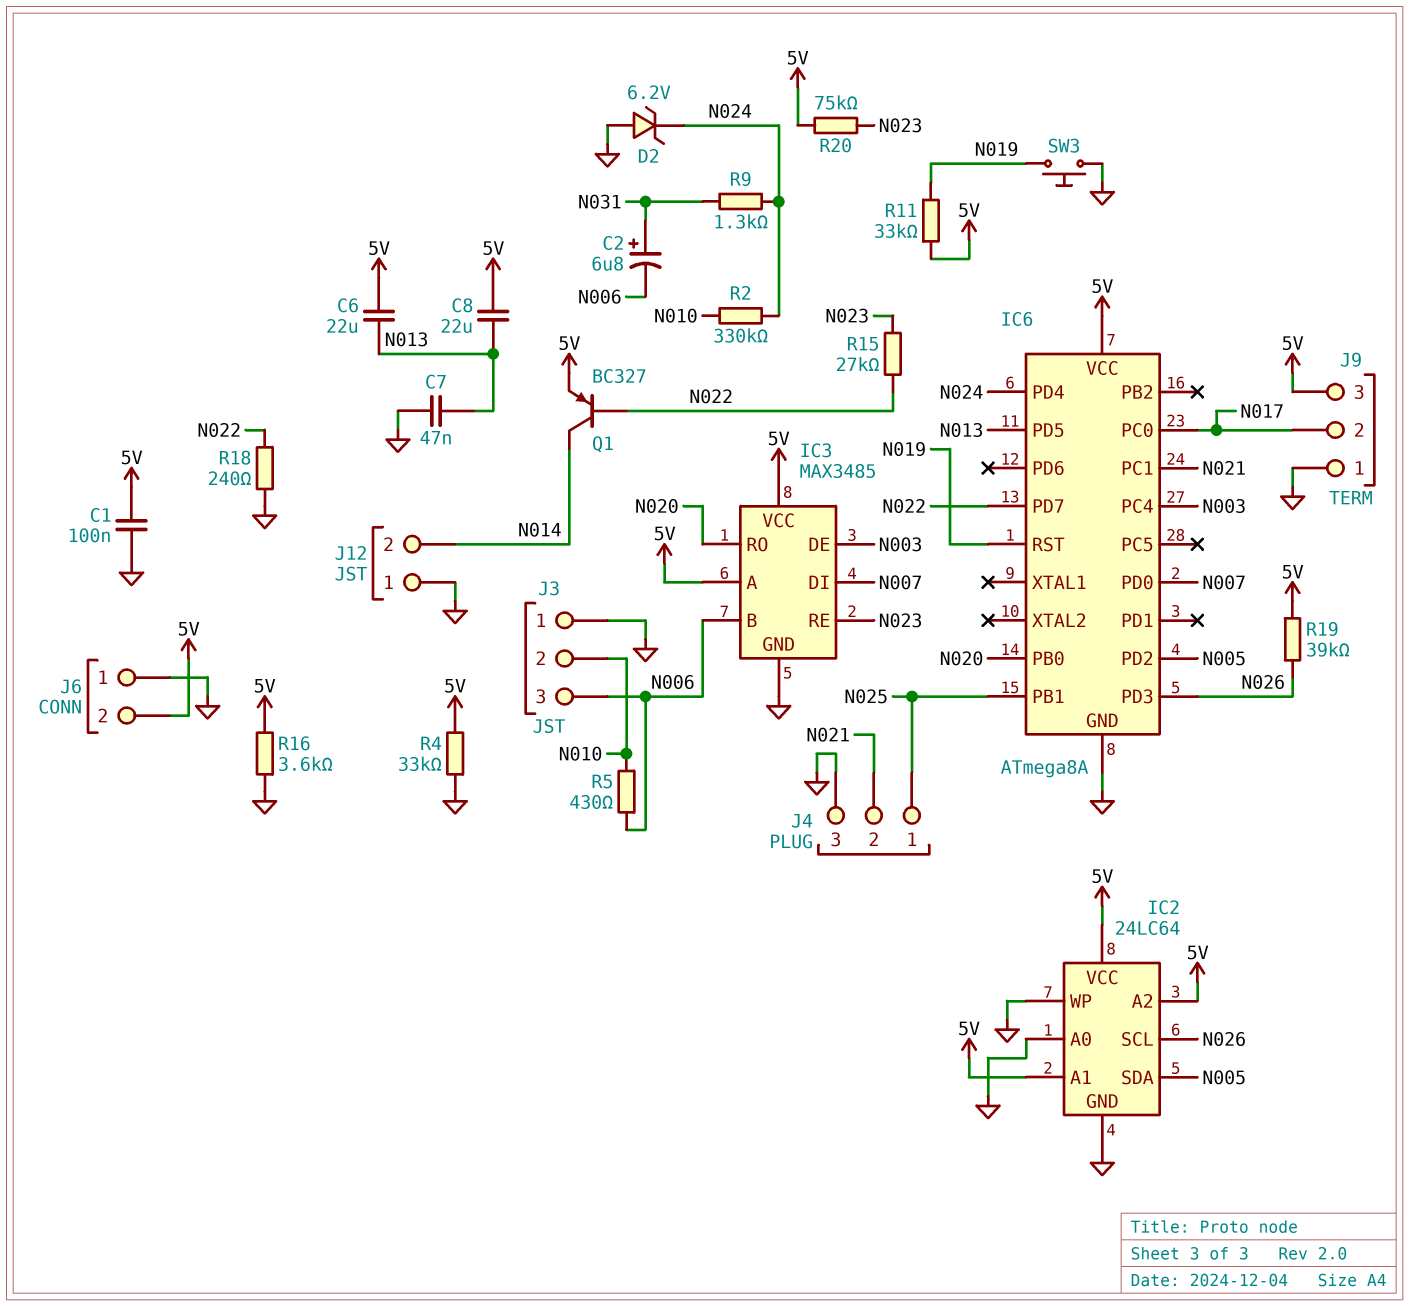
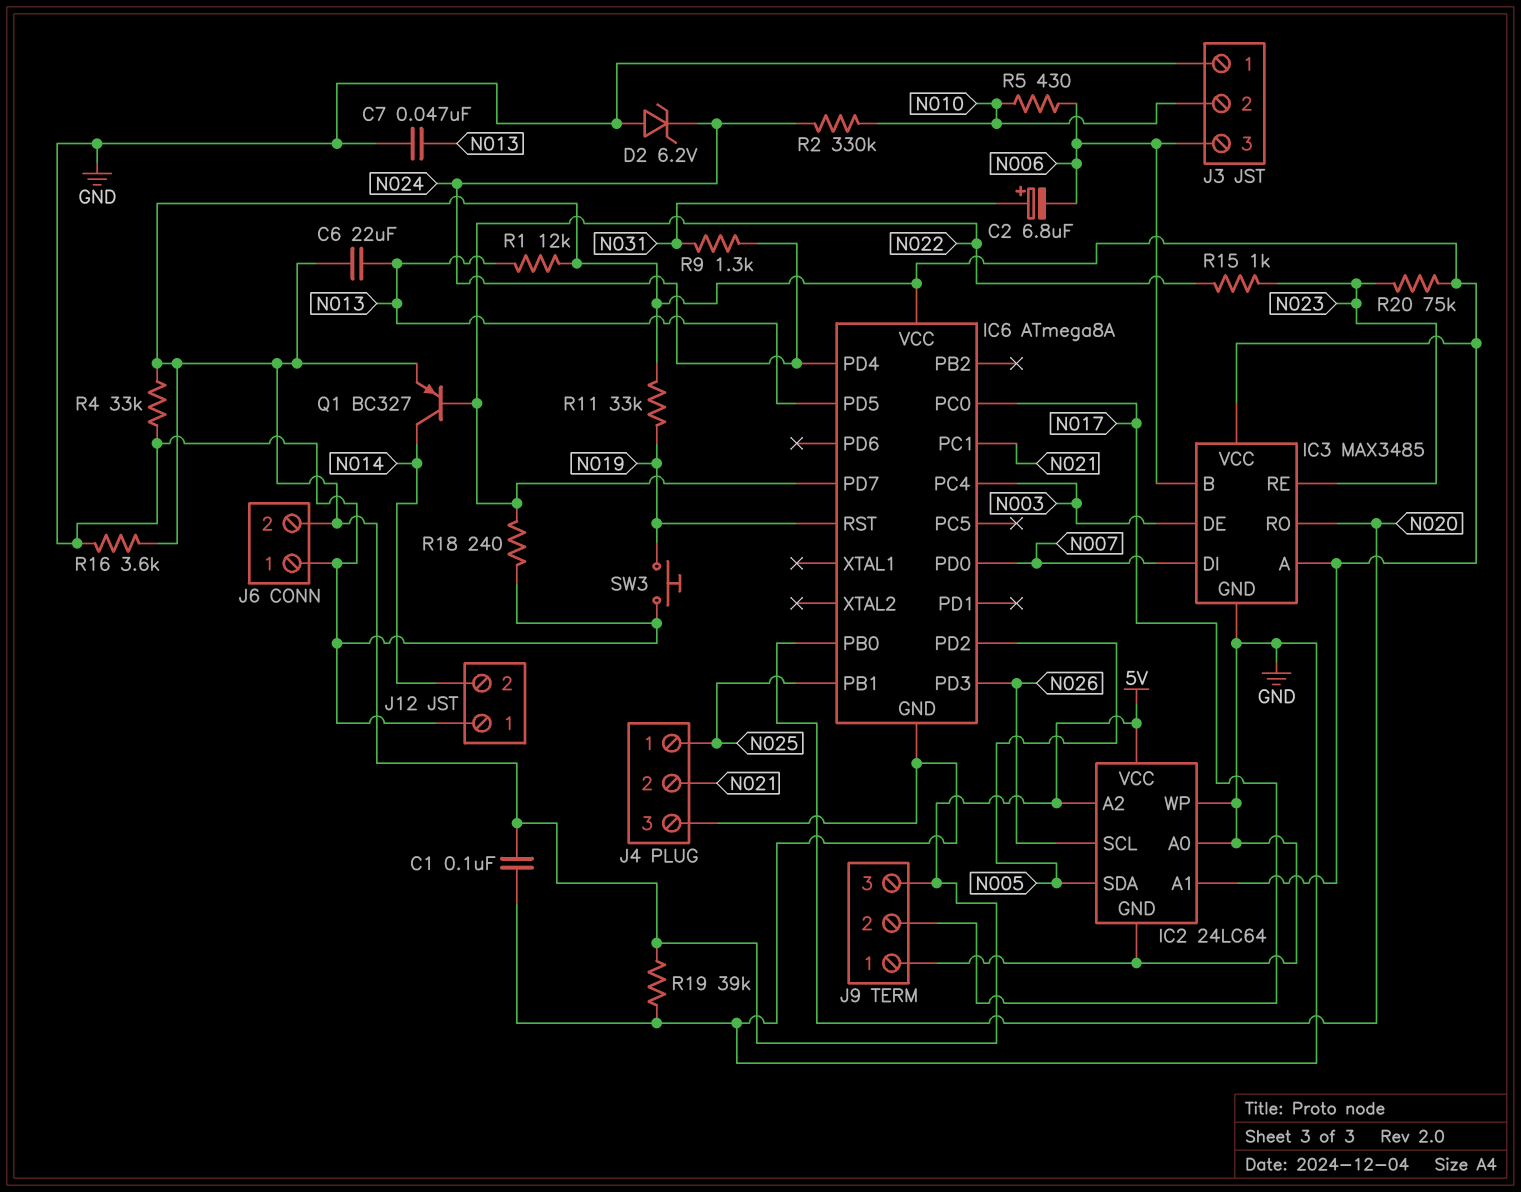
C8: 22uF (5V, N013) -> none
R1: none -> 12k (5V, N013)
R15: 27k (N022, N023) -> 1k (N022, N023)
R19: 39k (5V, N026) -> 39k (5V, GND)

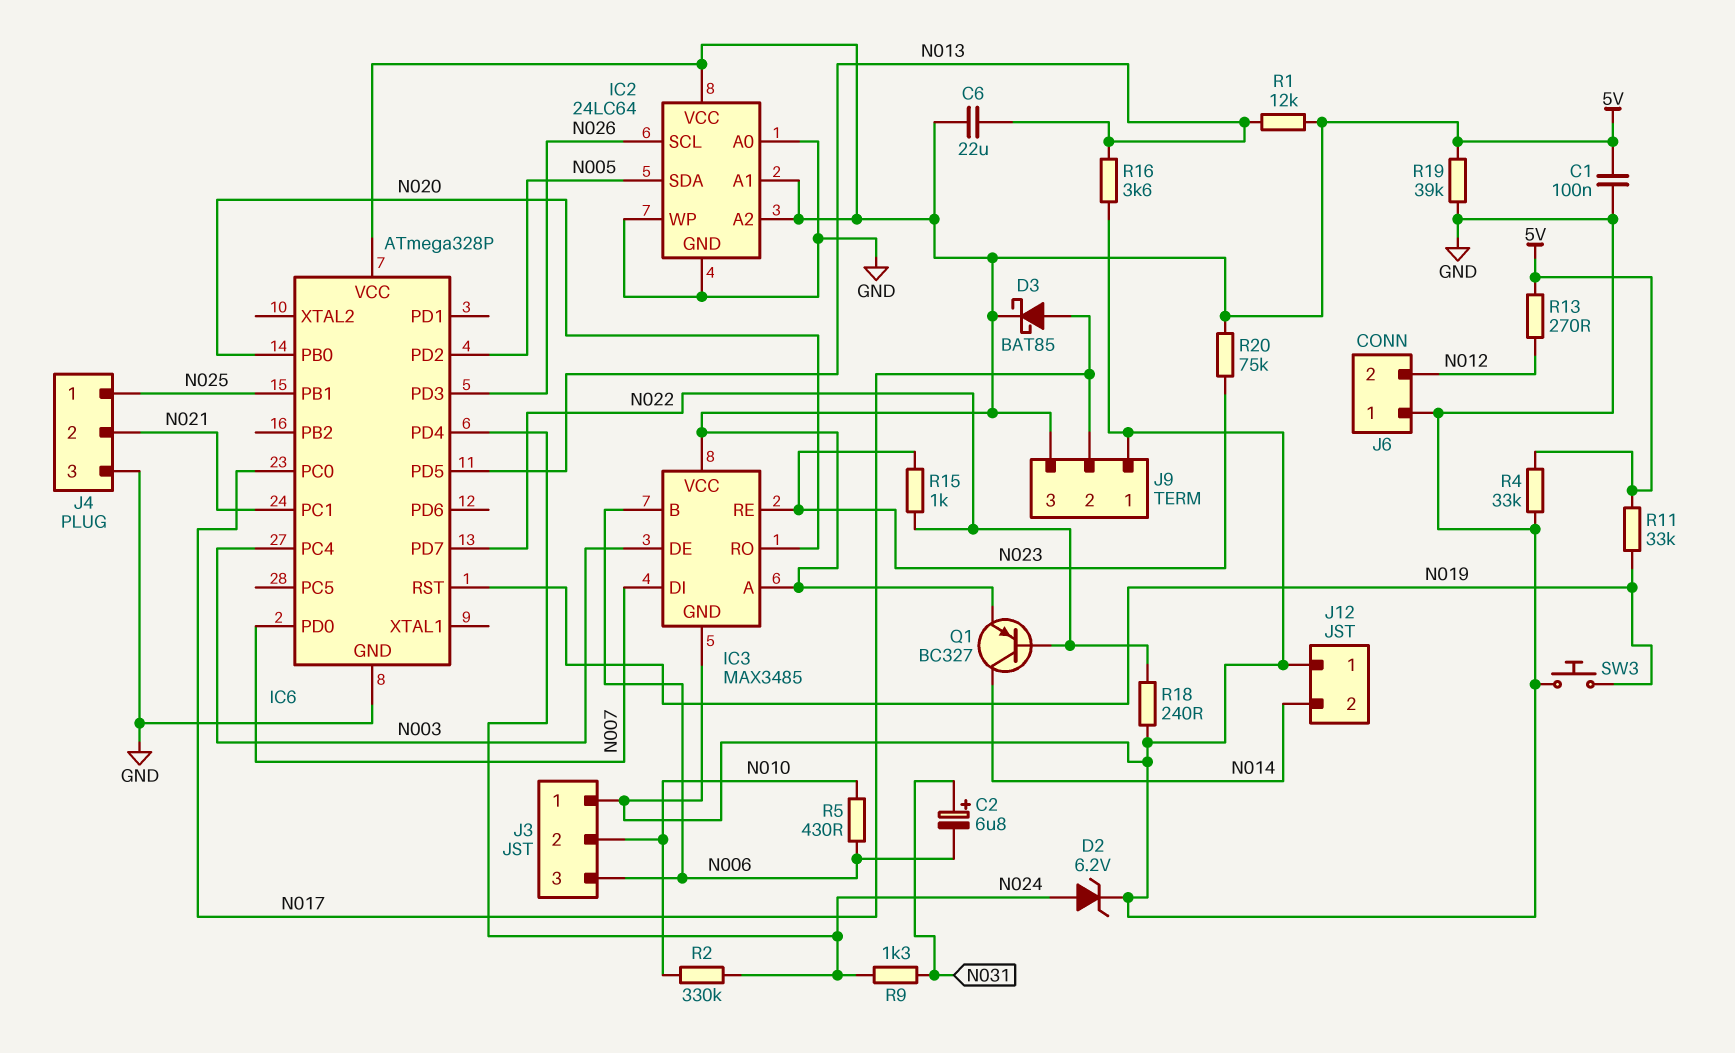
C7: 47nF (GND, N013) -> none
D2: zener 6.2V (A GND, K N024) -> zener 6.2V (A N024, K GND)
D3: none -> schottky BAT85 (A N017, K 5V)
IC6: ATmega8A -> ATmega328P
J6 pin 2: 5V -> N012
R13: none -> 270 (5V, N012)
R16: 3.6k (5V, GND) -> 3.6k (GND, N013)

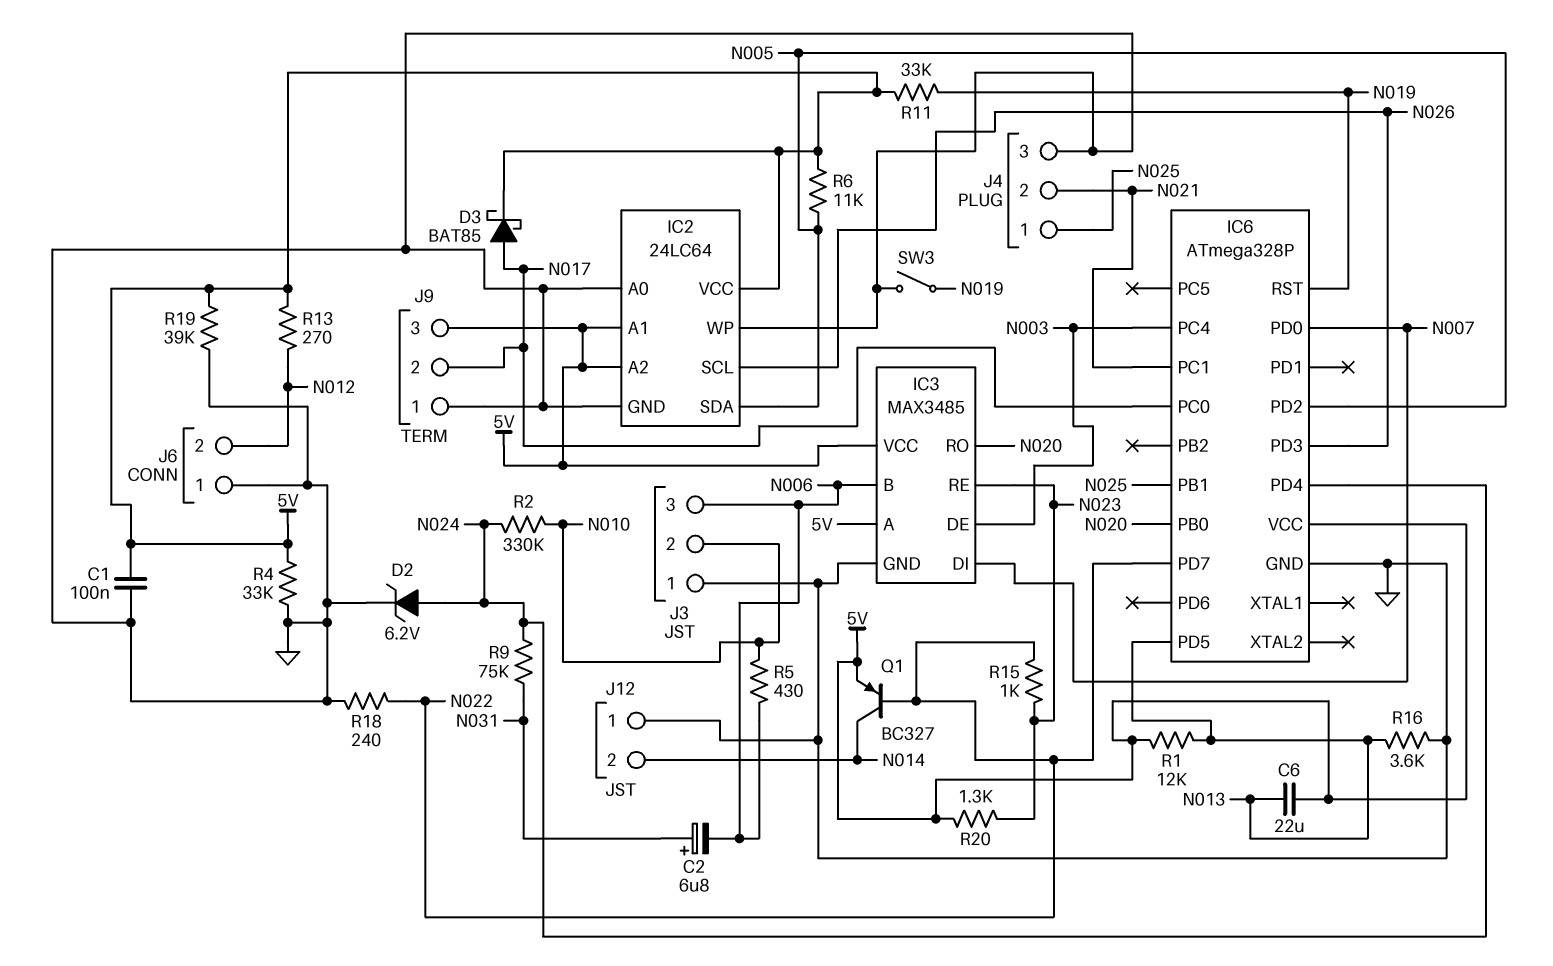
R6: none -> 11k (5V, N005)
R9: 1.3k (N024, N031) -> 75k (N024, N031)
R20: 75k (5V, N023) -> 1.3k (5V, N023)
SW3: button (GND, N019) -> switch (GND, N019)

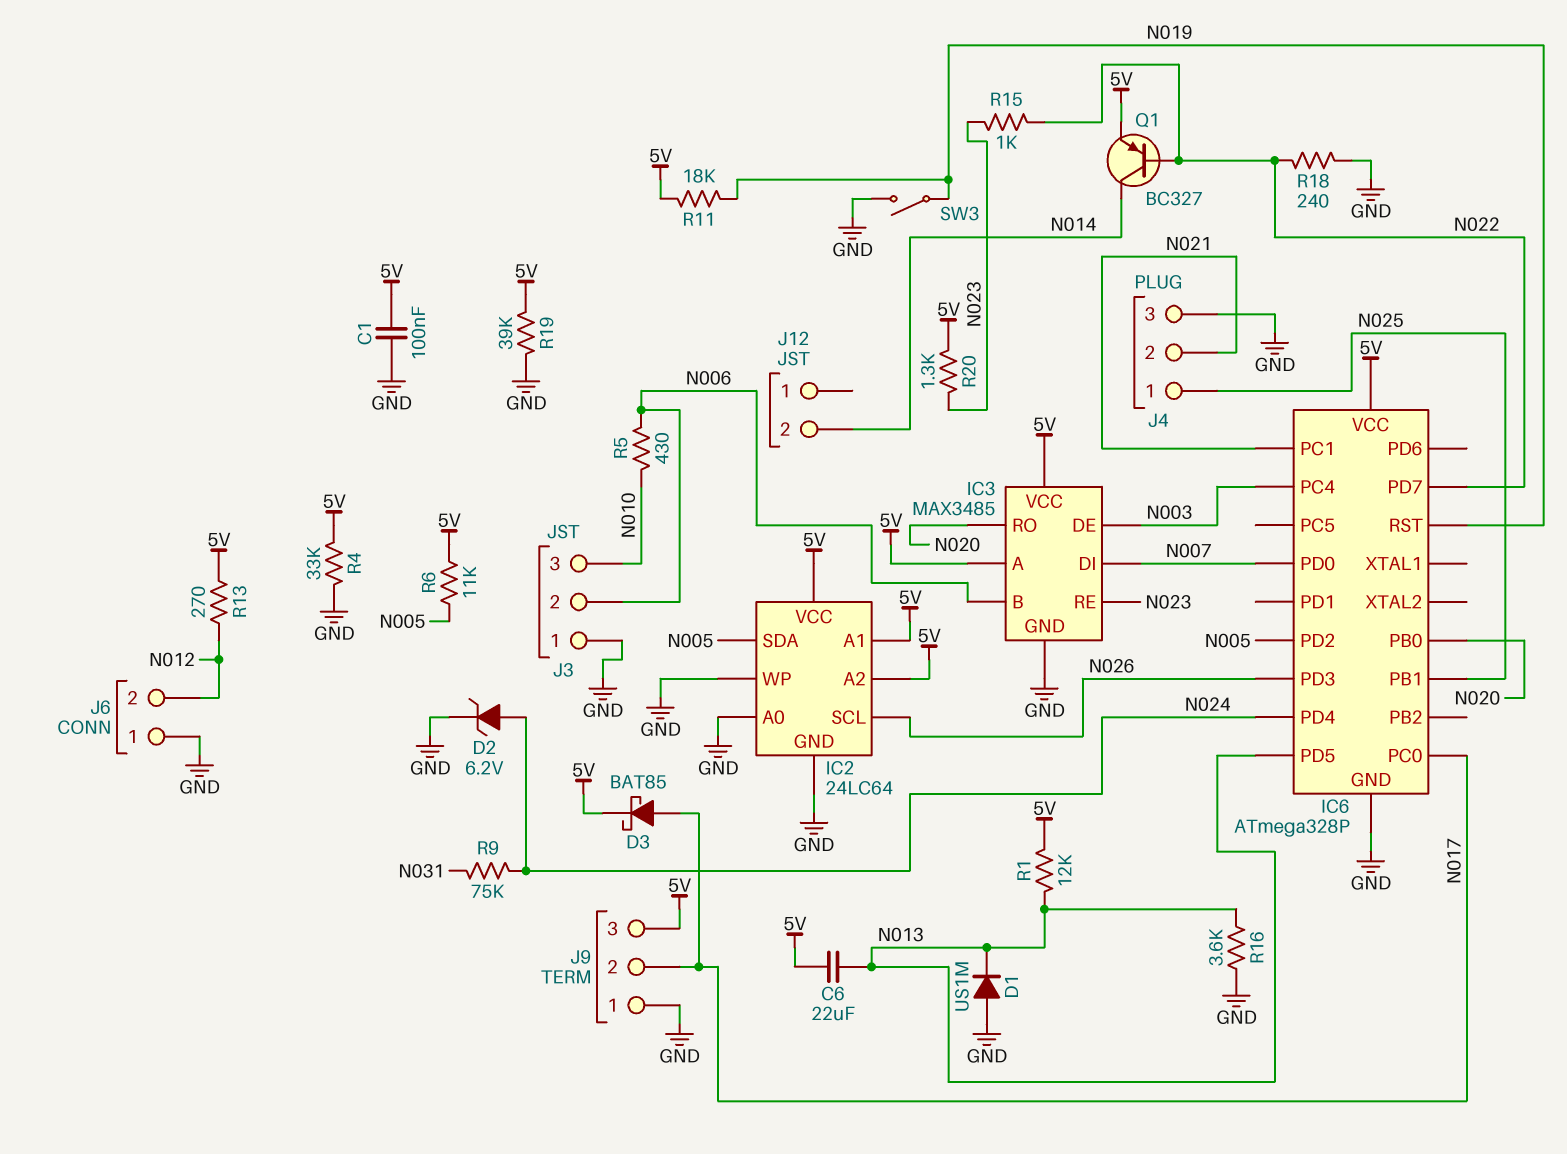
C2: 6.8uF (plus N031, minus N006) -> none
D1: none -> diode US1M (A GND, K N013)
J3 pin 2: N010 -> N006
J3 pin 3: N006 -> N010
J12 pin 1: GND -> none
R2: 330k (N010, N024) -> none
R11: 33k (5V, N019) -> 18k (5V, N019)

